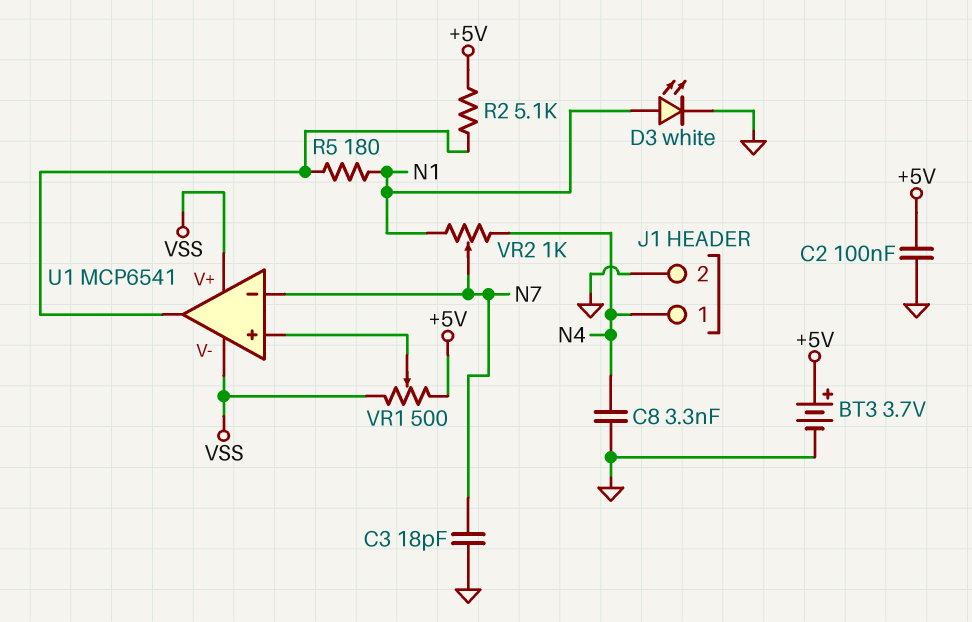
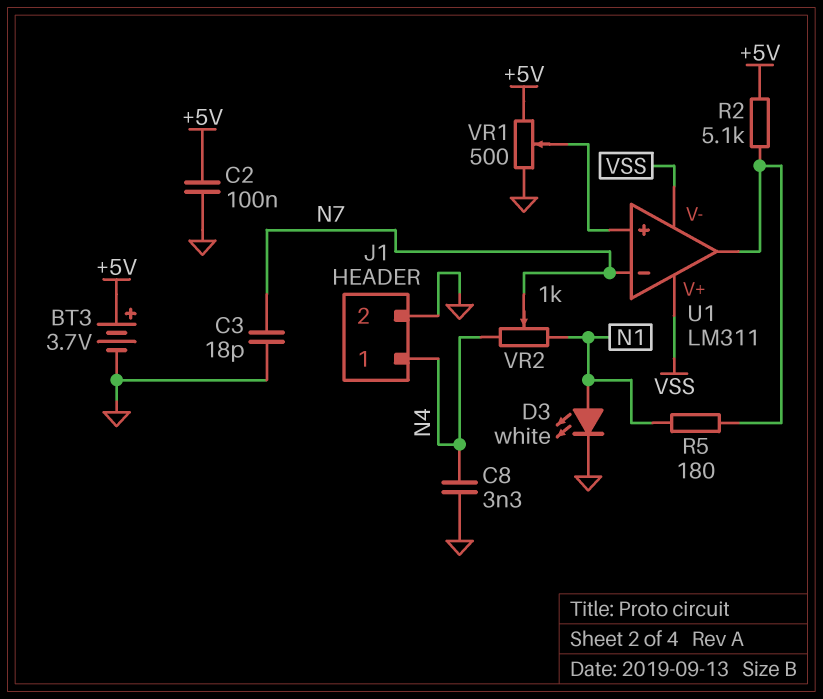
U1: MCP6541 -> LM311
VR1: 500 (+5V, VSS, wiper U1/in+) -> 500 (+5V, GND, wiper U1/in+)

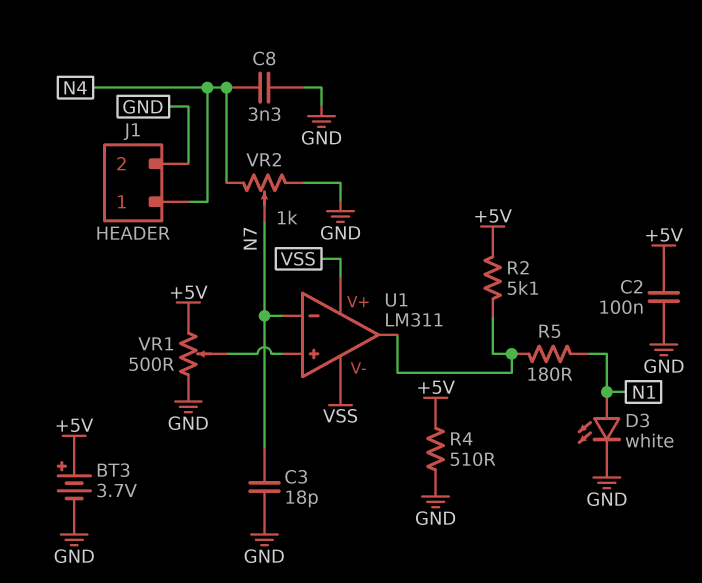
R4: none -> 510 (+5V, GND)
VR2: 1k (N1, N4, wiper N7) -> 1k (GND, N4, wiper N7)

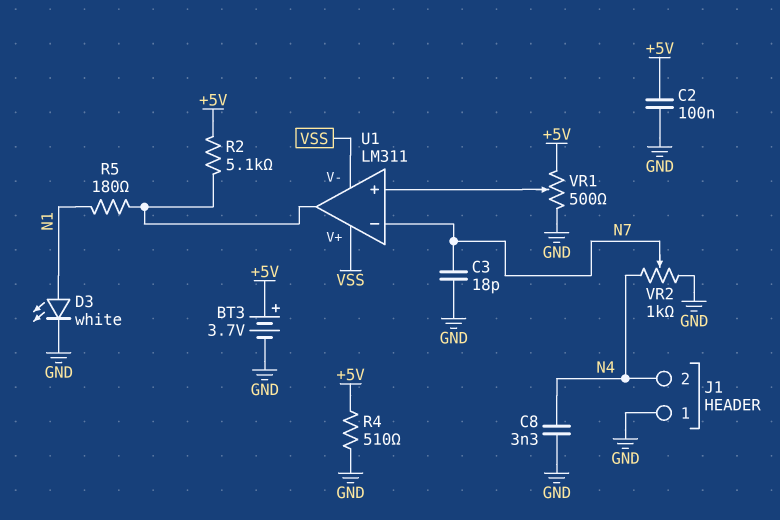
J1 pin 1: N4 -> GND
J1 pin 2: GND -> N4

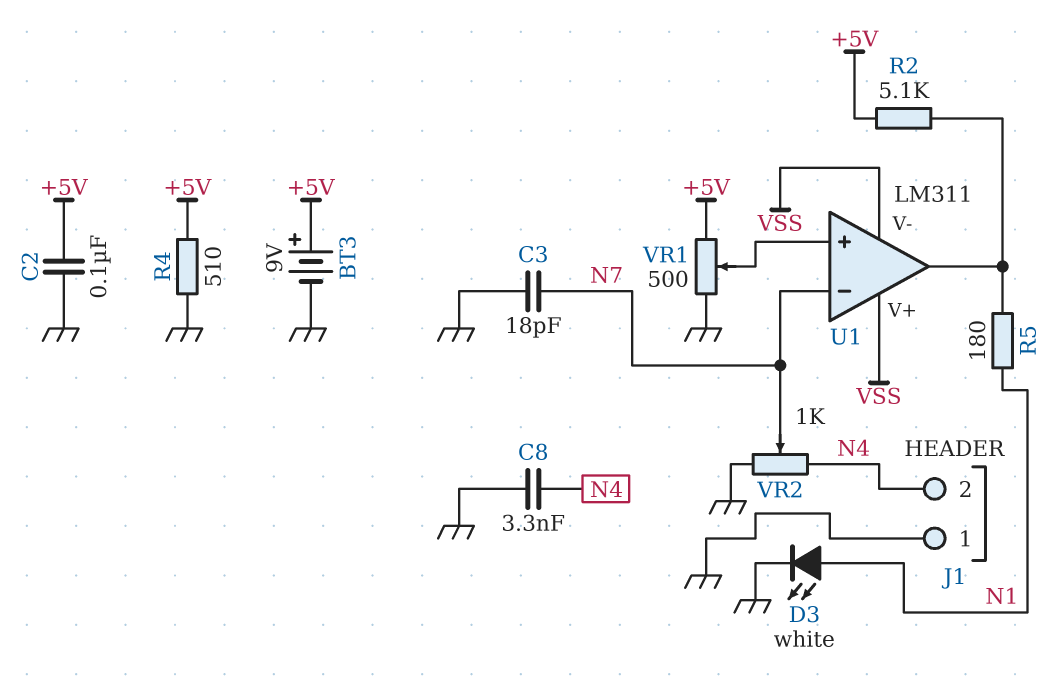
BT3: 3.7V (plus +5V, minus GND) -> 9V (plus +5V, minus GND)

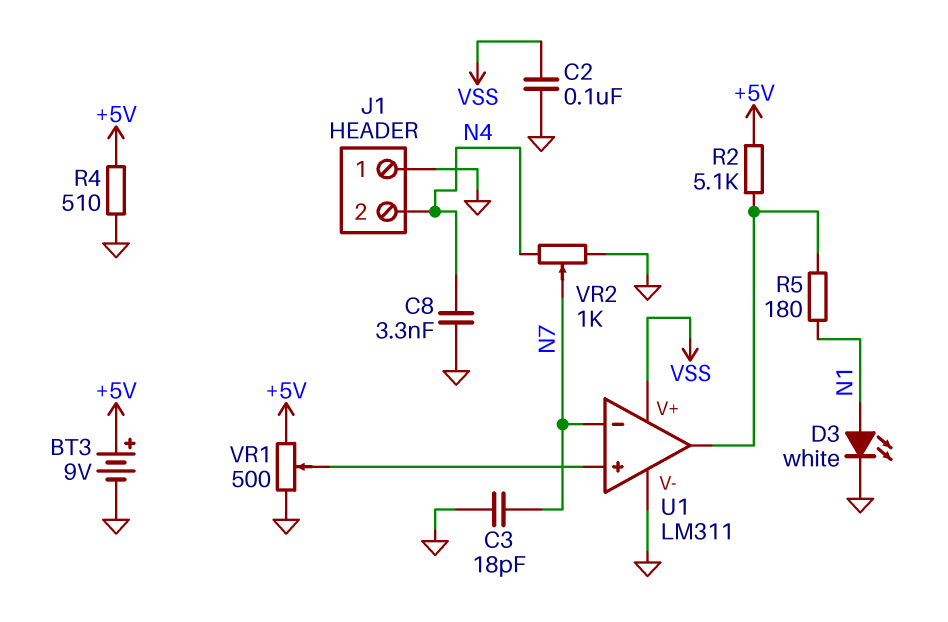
C2: 100nF (+5V, GND) -> 100nF (GND, VSS)
U1 pin V-: VSS -> GND

